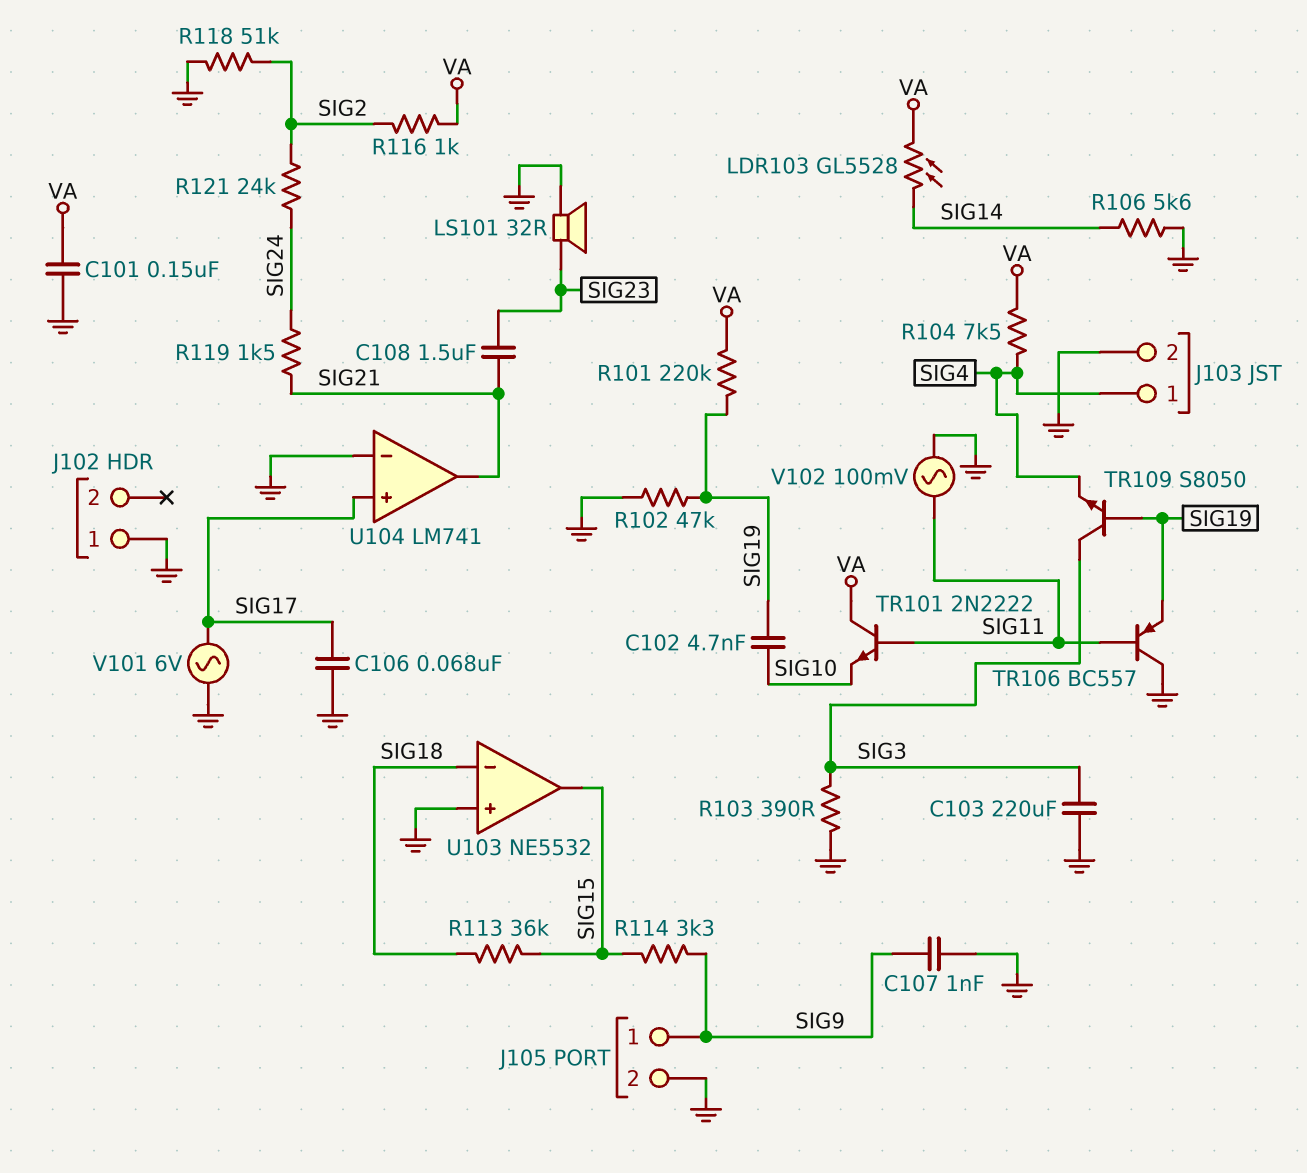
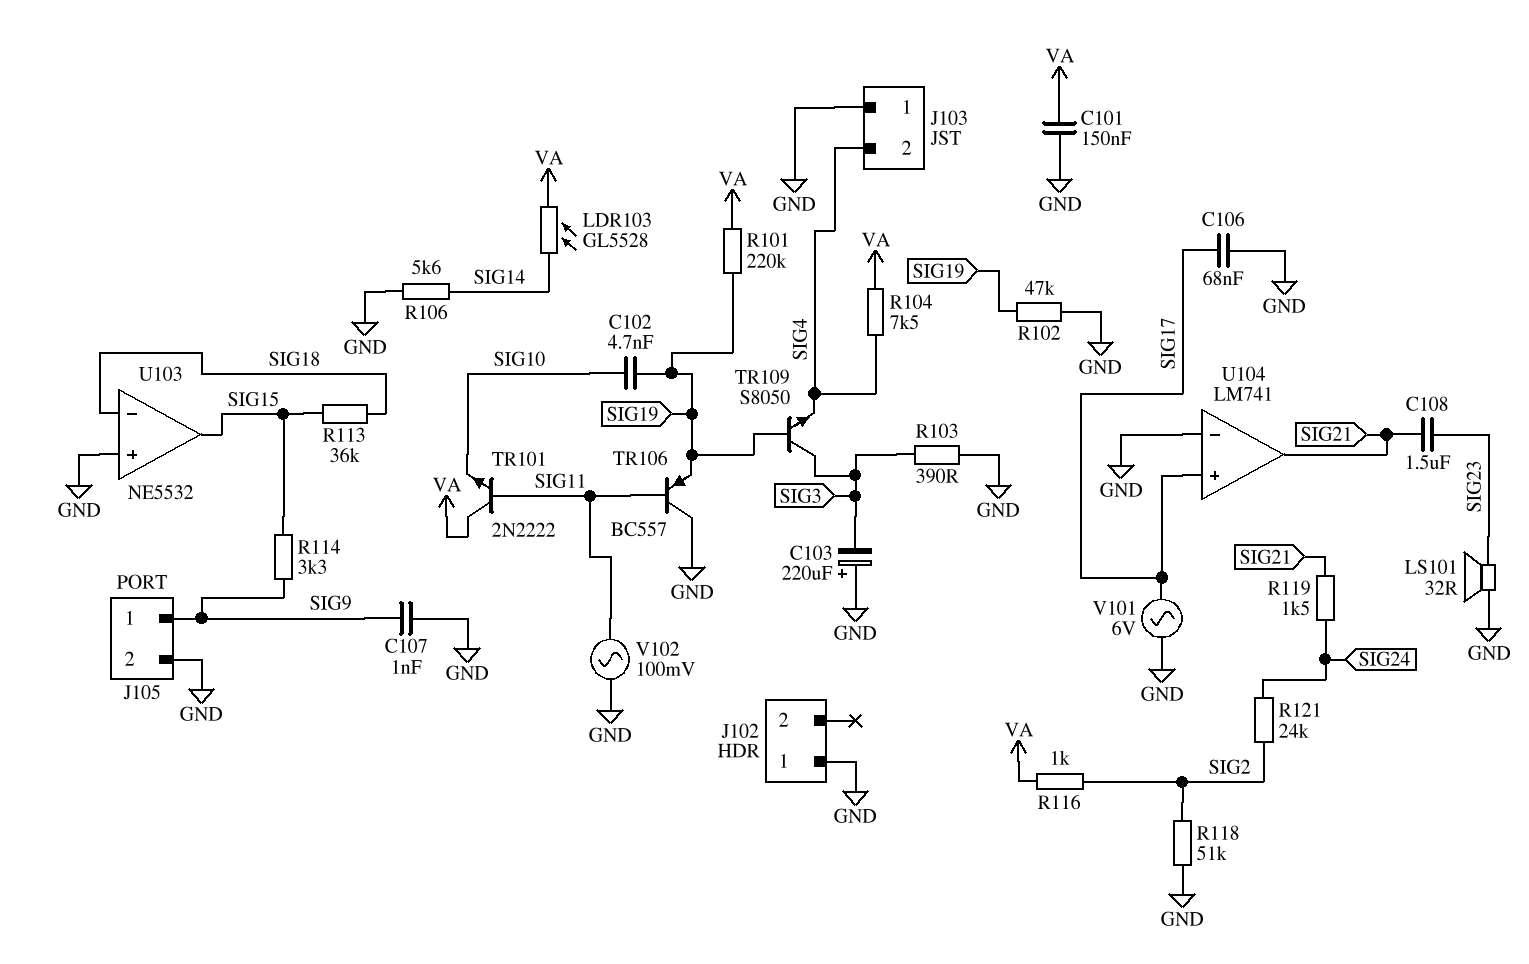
C103: 220uF (GND, SIG3) -> 220uF (plus GND, minus SIG3)
J103 pin 1: SIG4 -> GND
J103 pin 2: GND -> SIG4

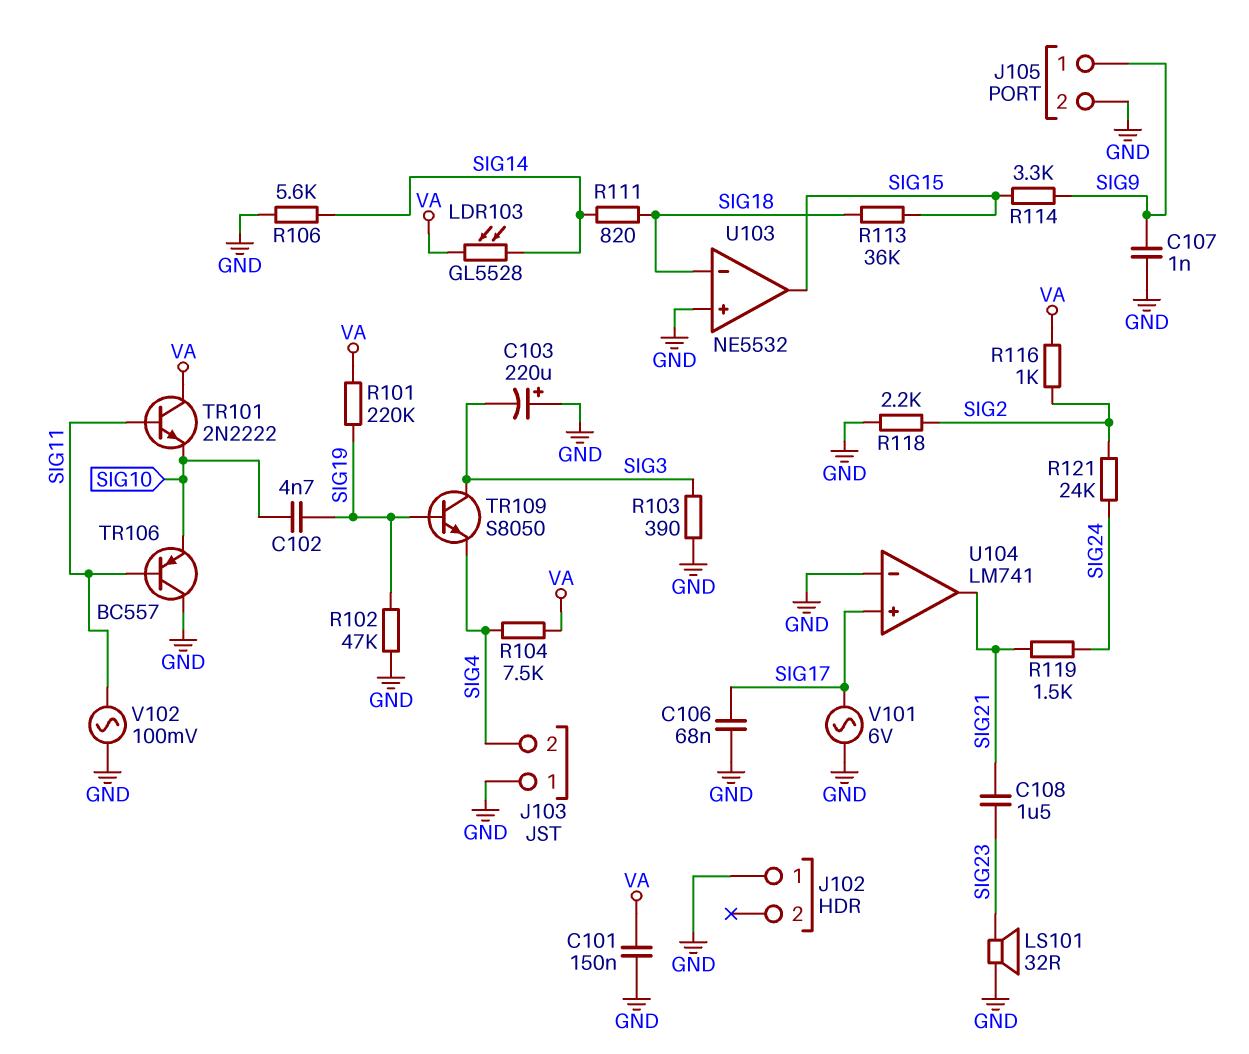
R111: none -> 820 (SIG14, SIG18)
R118: 51k (GND, SIG2) -> 2.2k (GND, SIG2)
TR106: PNP BC557 (B SIG11, C GND, E SIG19) -> PNP BC557 (B SIG11, C GND, E SIG10)

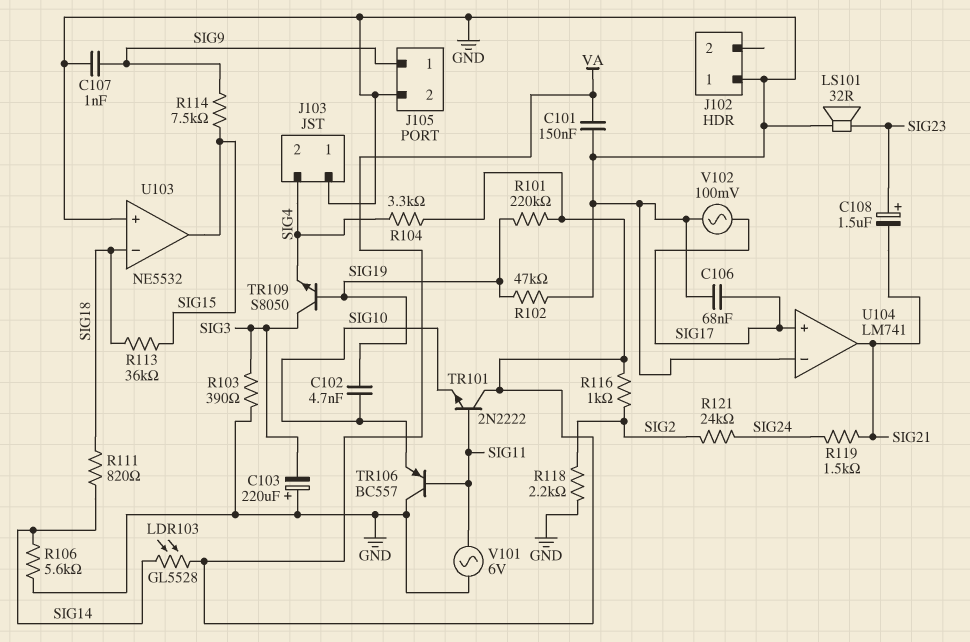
C108: 1.5uF (SIG21, SIG23) -> 1.5uF (plus SIG23, minus SIG21)
R104: 7.5k (SIG4, VA) -> 3.3k (SIG4, VA)
R114: 3.3k (SIG9, SIG15) -> 7.5k (SIG9, SIG15)
V101: AC 6V (GND, SIG17) -> AC 6V (GND, SIG11)
V102: AC 100mV (GND, SIG11) -> AC 100mV (GND, SIG17)

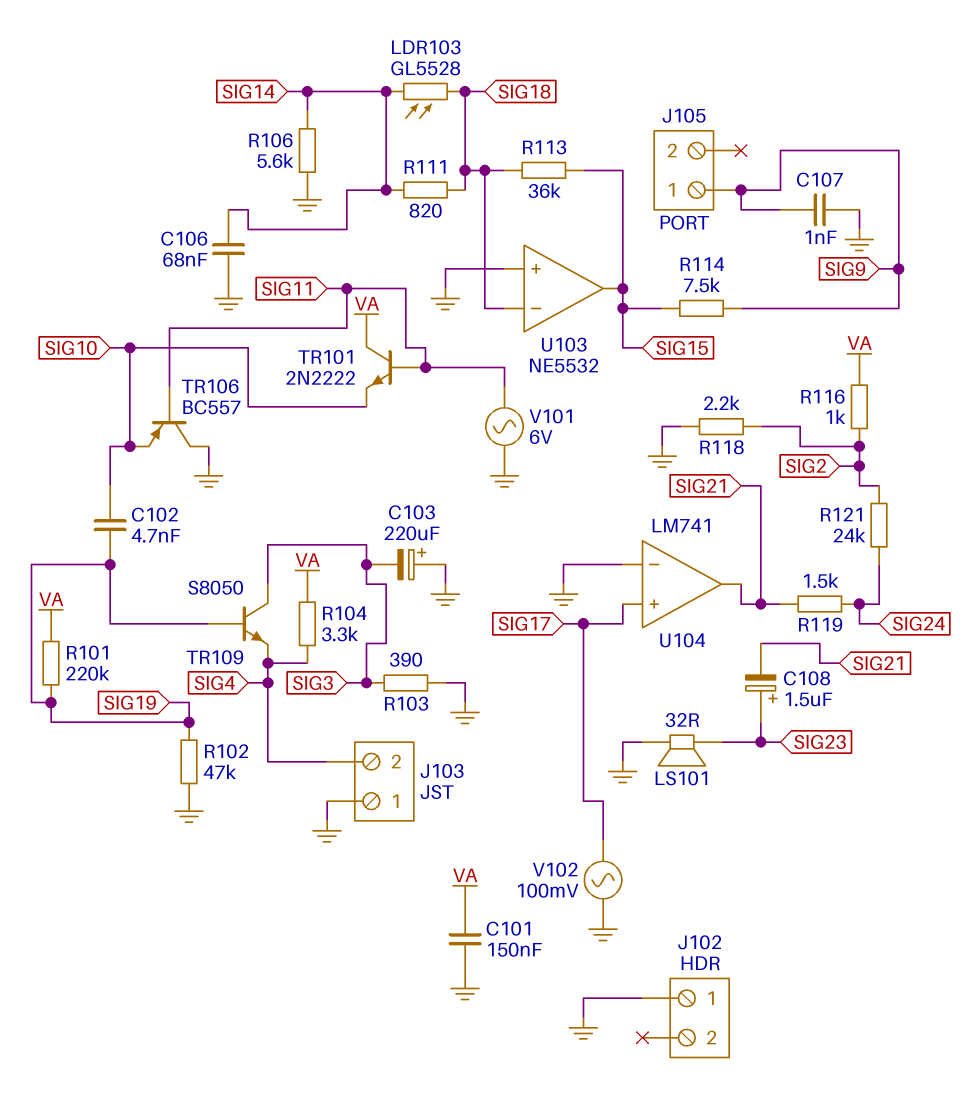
C106: 68nF (GND, SIG17) -> 68nF (GND, SIG14)
J105 pin 2: GND -> none
LDR103: GL5528 (SIG14, VA) -> GL5528 (SIG14, SIG18)

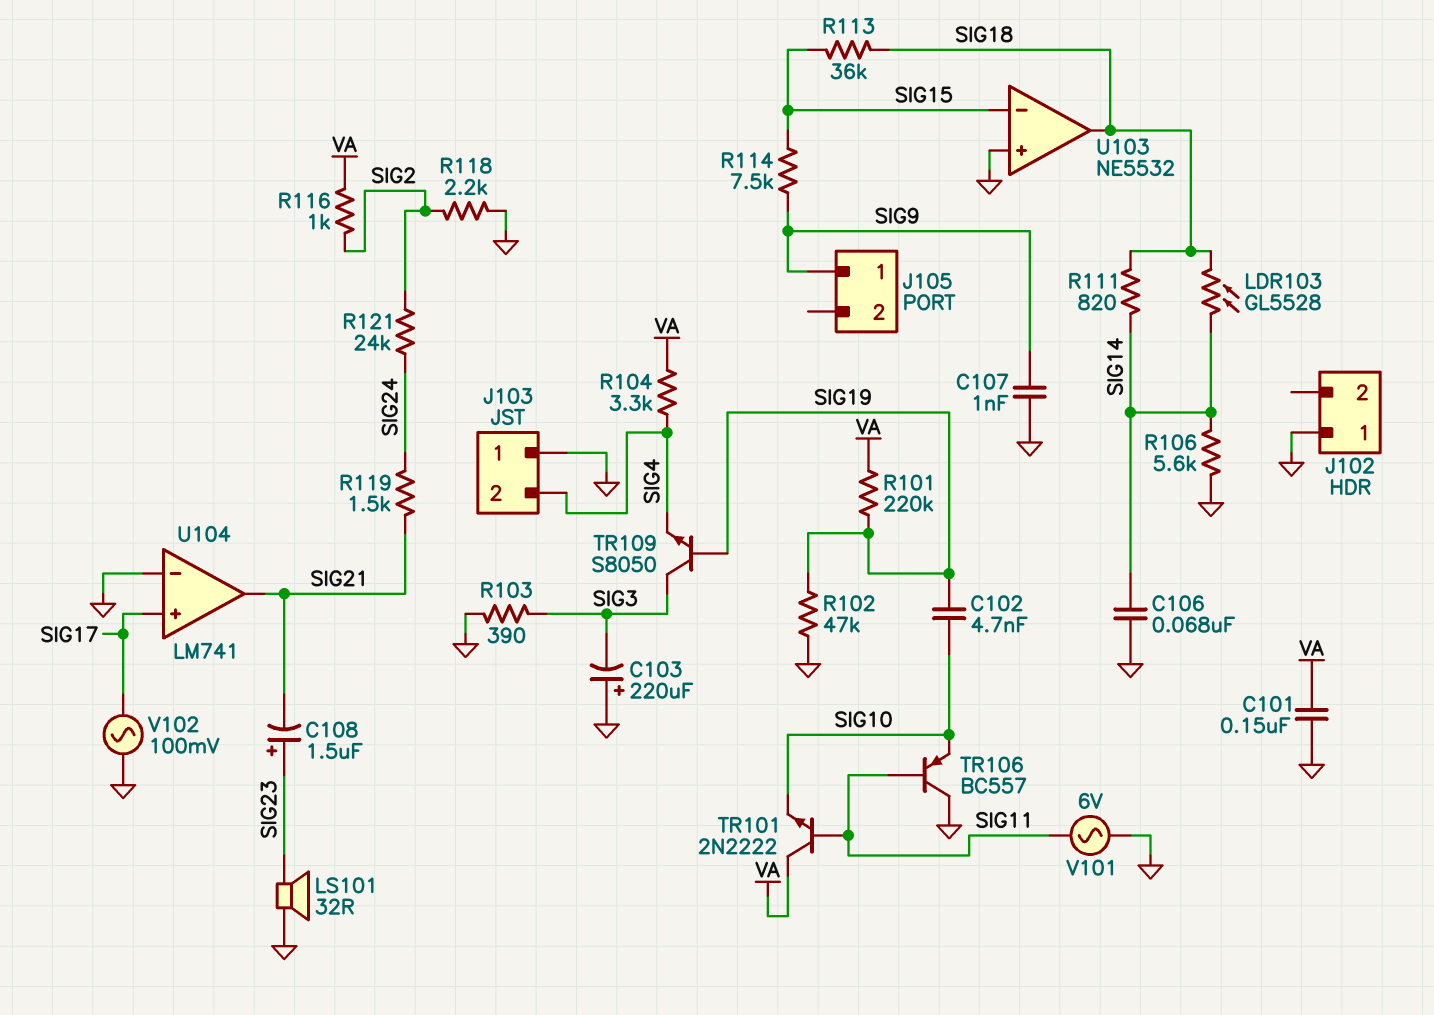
U103 pin in-: SIG18 -> SIG15
U103 pin out: SIG15 -> SIG18

